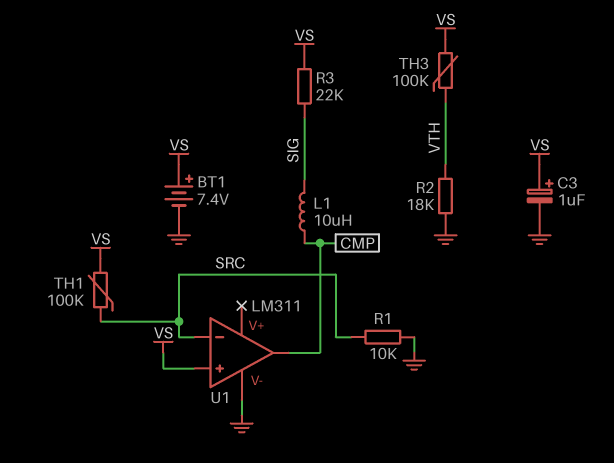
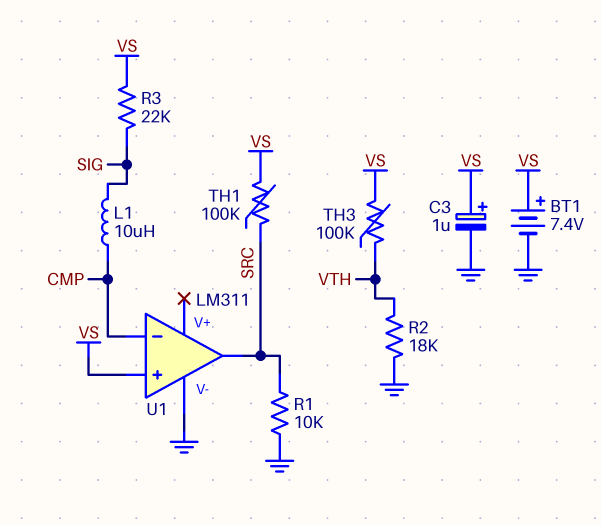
U1 pin in-: SRC -> CMP
U1 pin out: CMP -> SRC

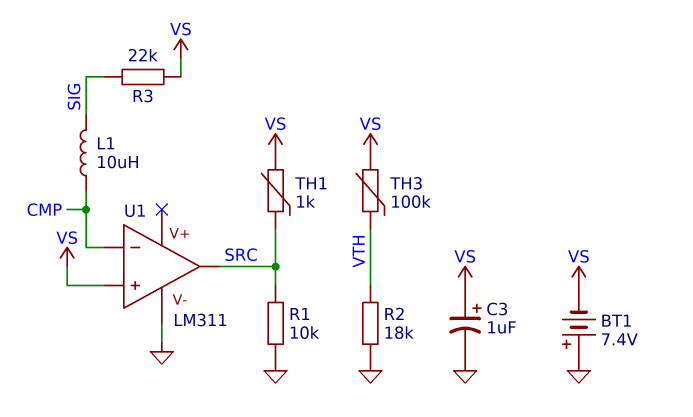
BT1: 7.4V (plus VS, minus GND) -> 7.4V (plus GND, minus VS)
TH1: 100k (SRC, VS) -> 1k (SRC, VS)

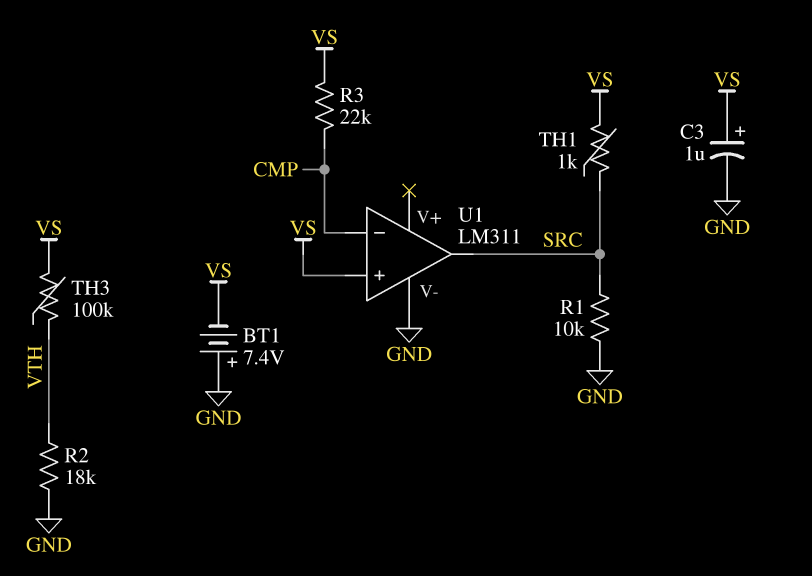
L1: 10uH (CMP, SIG) -> none
R3: 22k (SIG, VS) -> 22k (CMP, VS)

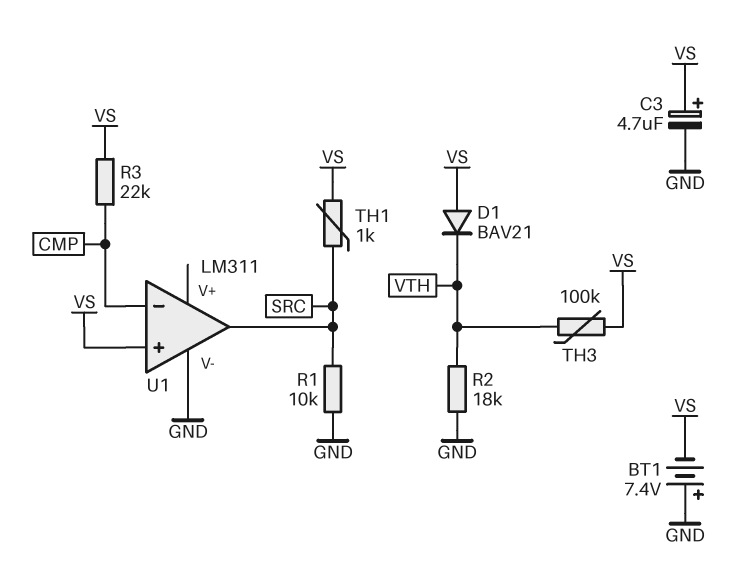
C3: 1uF (plus VS, minus GND) -> 4.7uF (plus VS, minus GND)
D1: none -> diode BAV21 (A VS, K VTH)

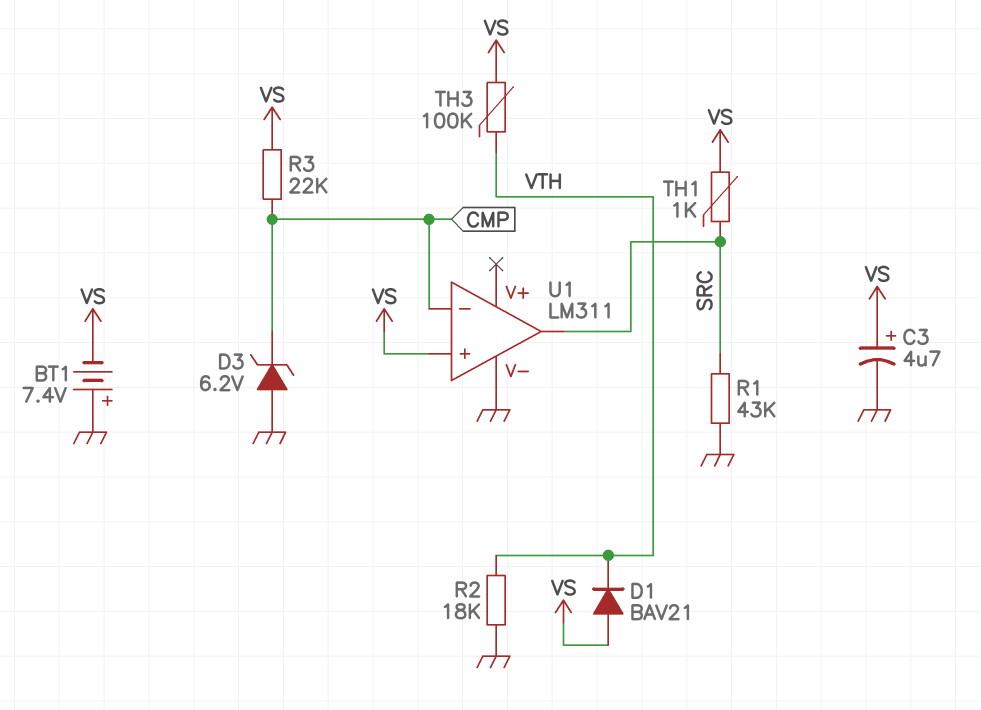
D3: none -> zener 6.2V (A GND, K CMP)
R1: 10k (GND, SRC) -> 43k (GND, SRC)

